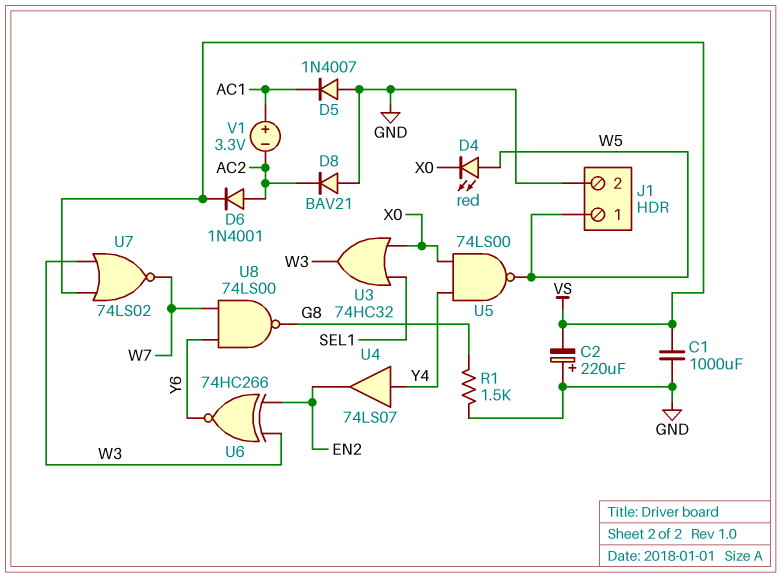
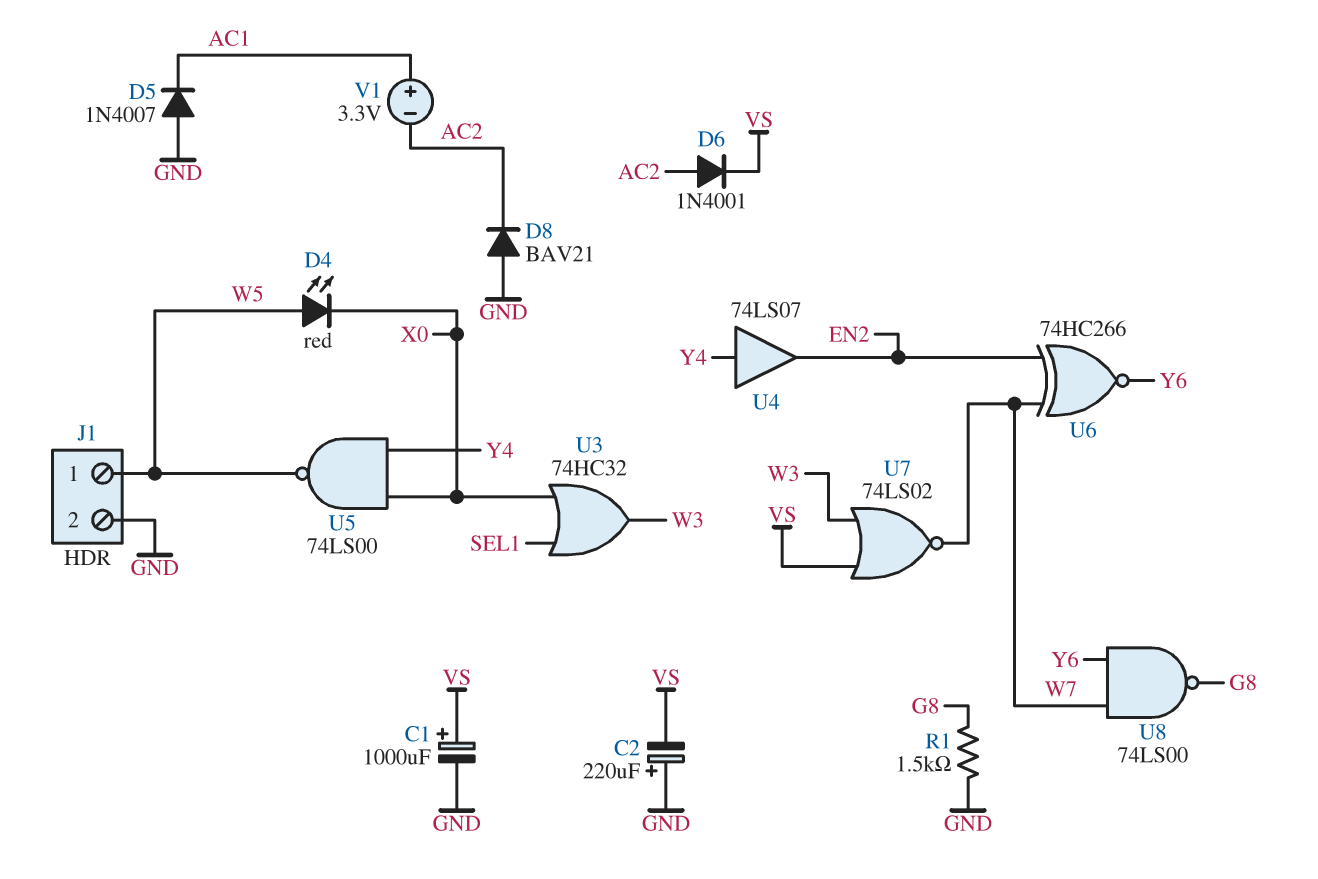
C1: 1000uF (GND, VS) -> 1000uF (plus VS, minus GND)
U6: XNOR 74HC266 (in EN2, in W3, out Y6) -> XNOR 74HC266 (in EN2, in W7, out Y6)

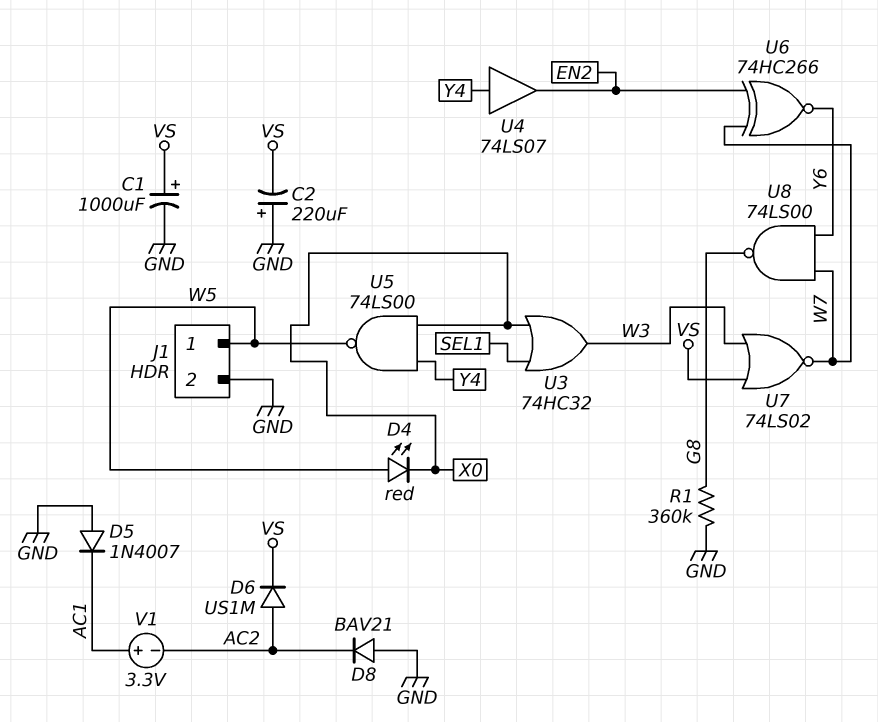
D6: diode 1N4001 (A AC2, K VS) -> diode US1M (A AC2, K VS)
R1: 1.5k (G8, GND) -> 360k (G8, GND)

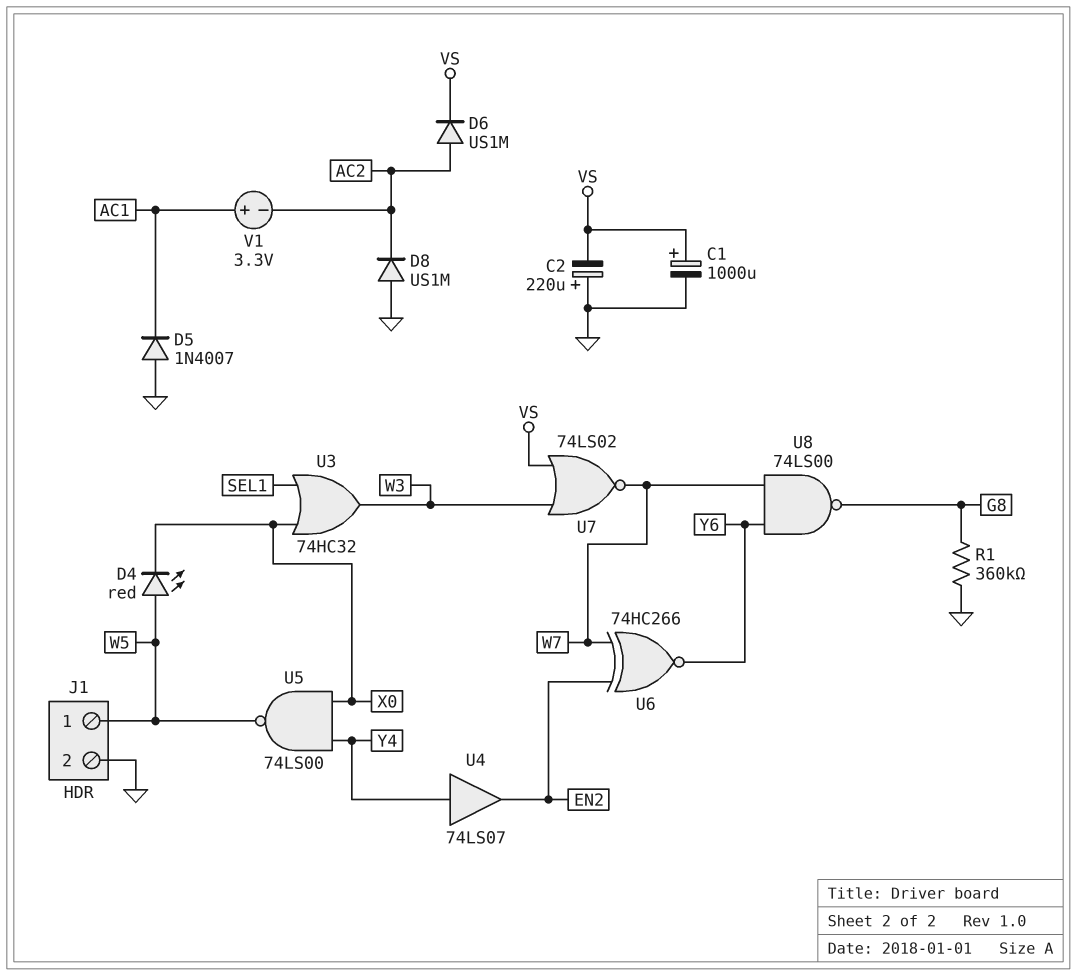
D8: diode BAV21 (A GND, K AC2) -> diode US1M (A GND, K AC2)

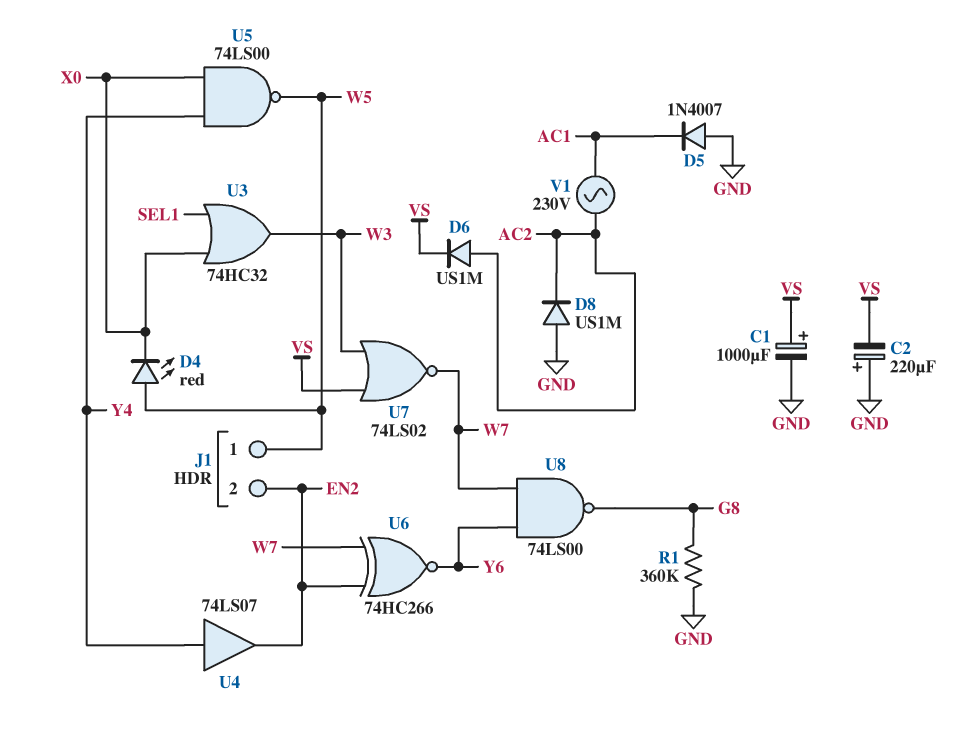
J1 pin 2: GND -> EN2
V1: 3.3V (plus AC1, minus AC2) -> AC 230V (AC1, AC2)

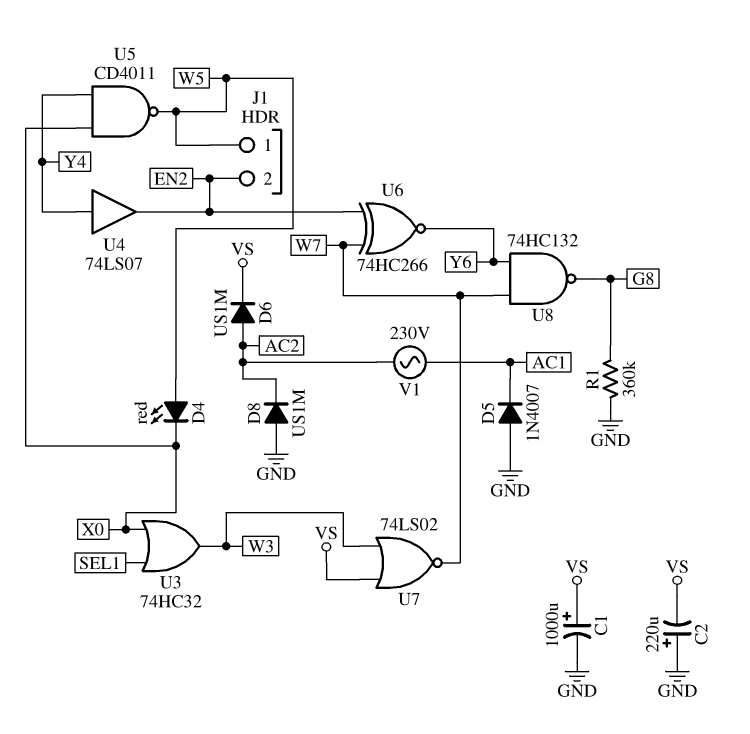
U5: NAND 74LS00 (in X0, in Y4, out W5) -> NAND CD4011 (in X0, in Y4, out W5)
U8: NAND 74LS00 (in W7, in Y6, out G8) -> NAND 74HC132 (in W7, in Y6, out G8)

